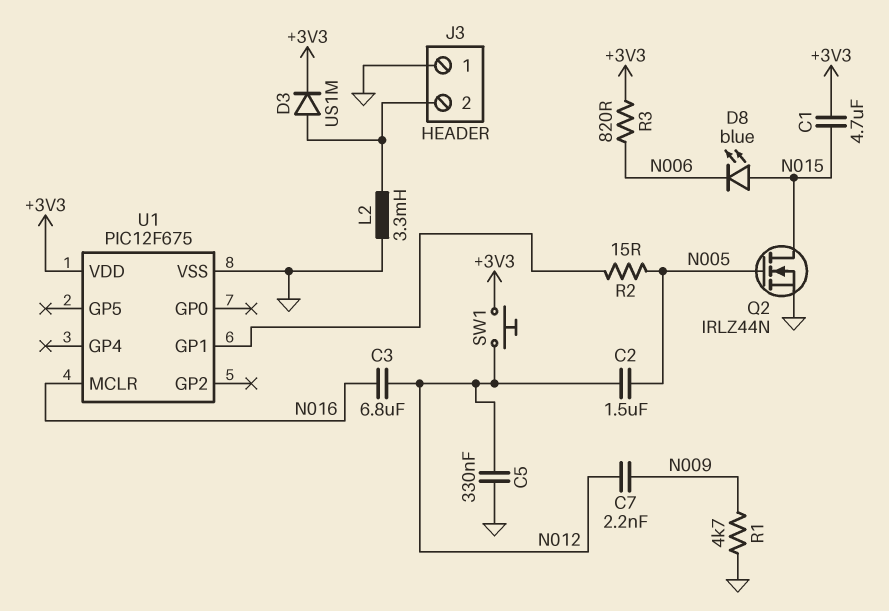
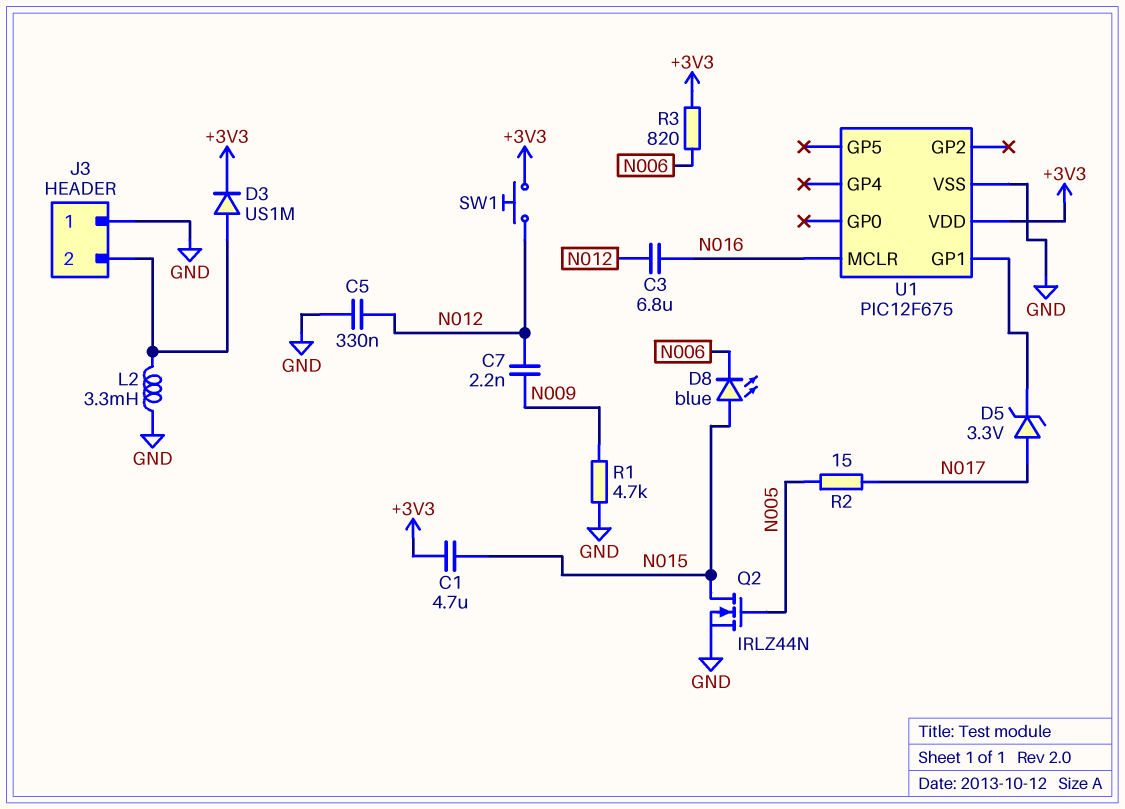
C2: 1.5uF (N005, N012) -> none
D5: none -> zener 3.3V (A N017, K U1/GP1)
R2: 15 (N005, U1/GP1) -> 15 (N005, N017)

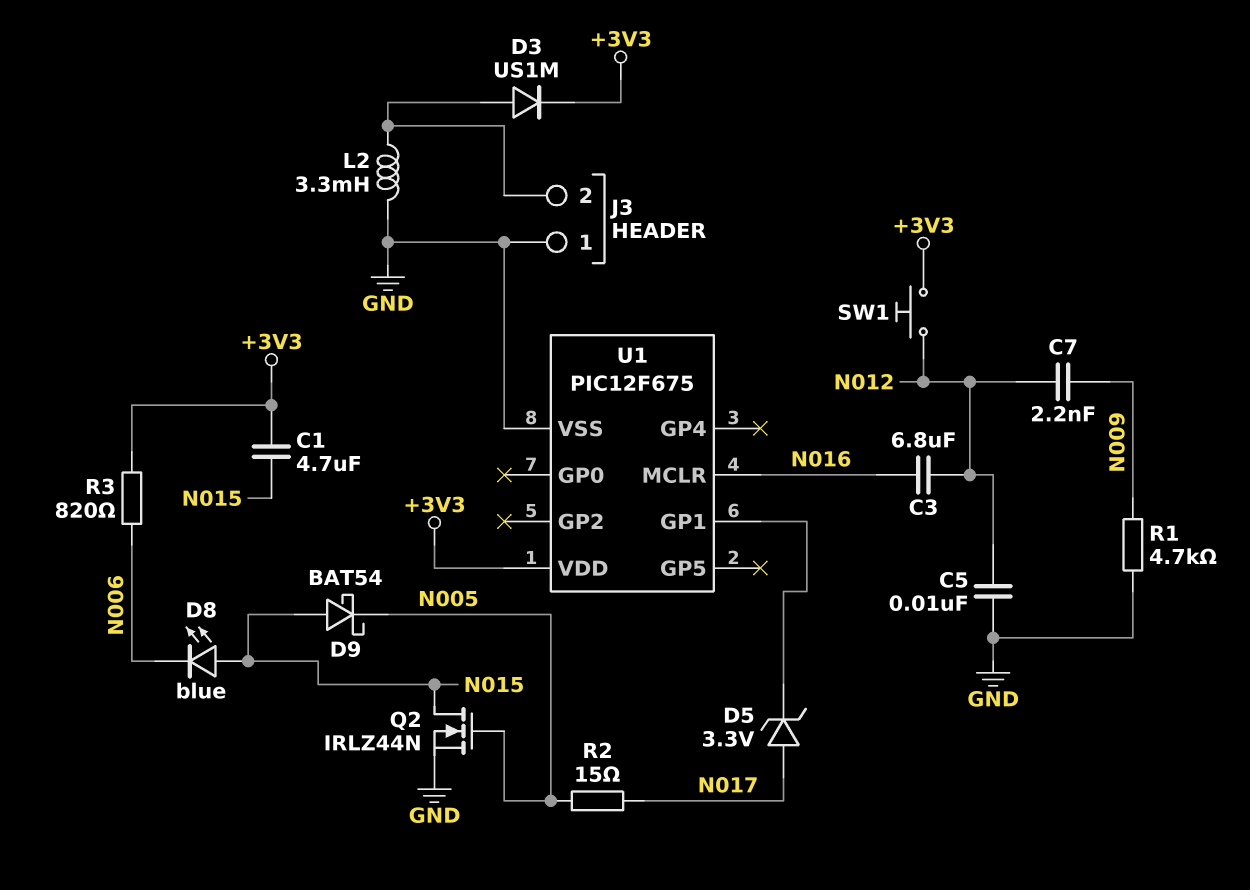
C5: 330nF (GND, N012) -> 10nF (GND, N012)
D9: none -> schottky BAT54 (A N015, K N005)

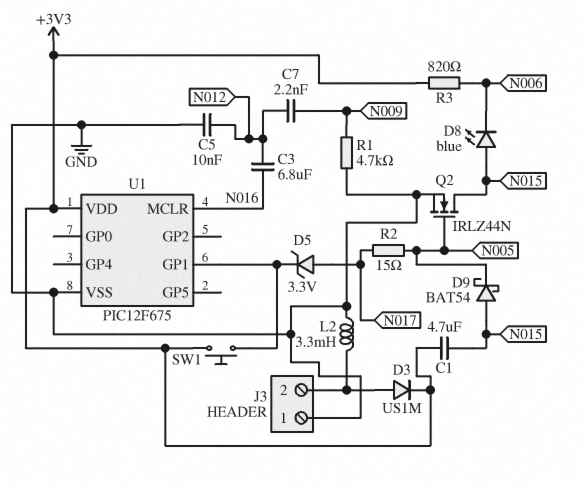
SW1: button (+3V3, N012) -> button (+3V3, U1/GP1)

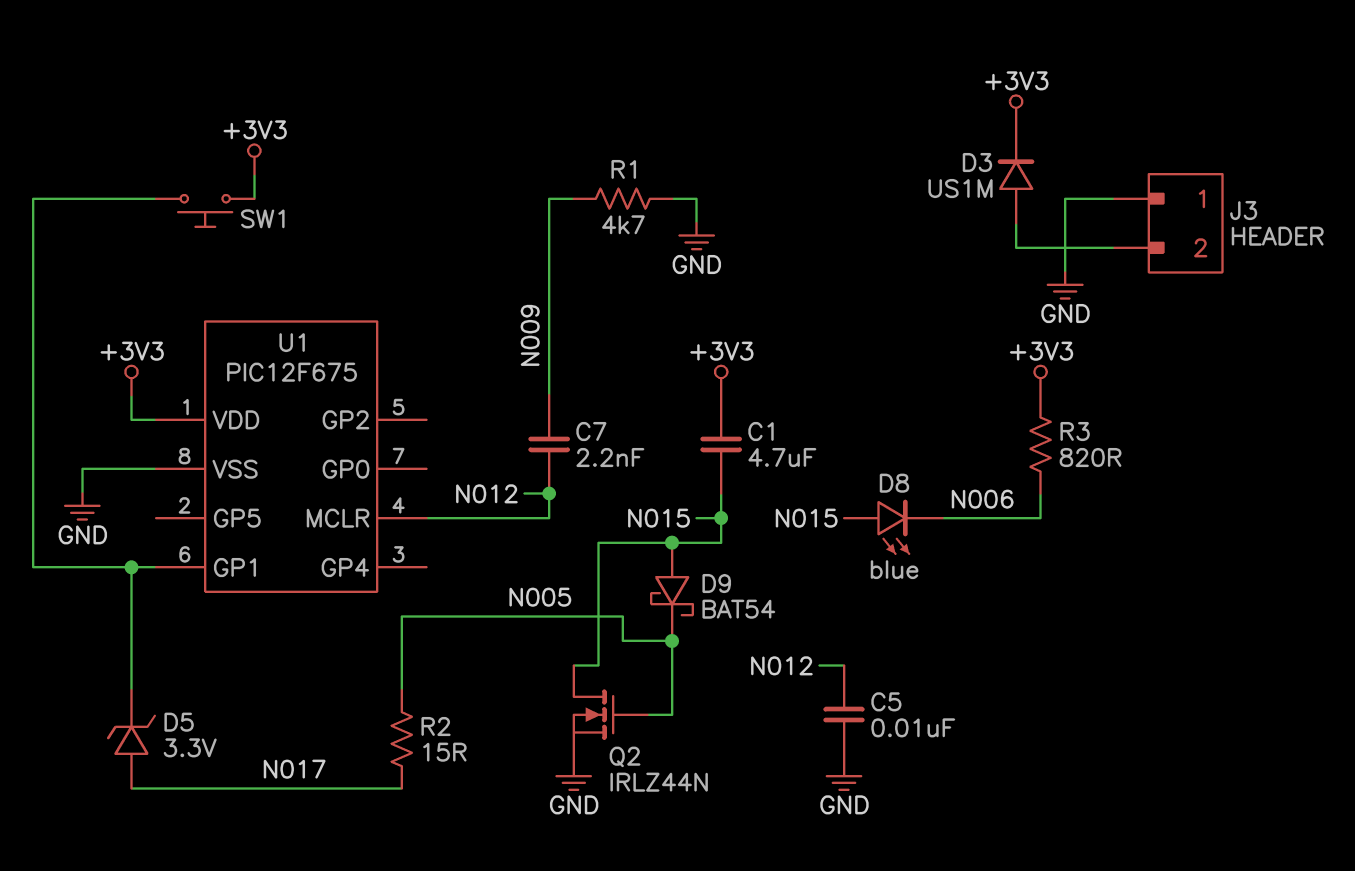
C3: 6.8uF (N012, N016) -> none
L2: 3.3mH (GND, J3/2) -> none
U1 pin MCLR: N016 -> N012

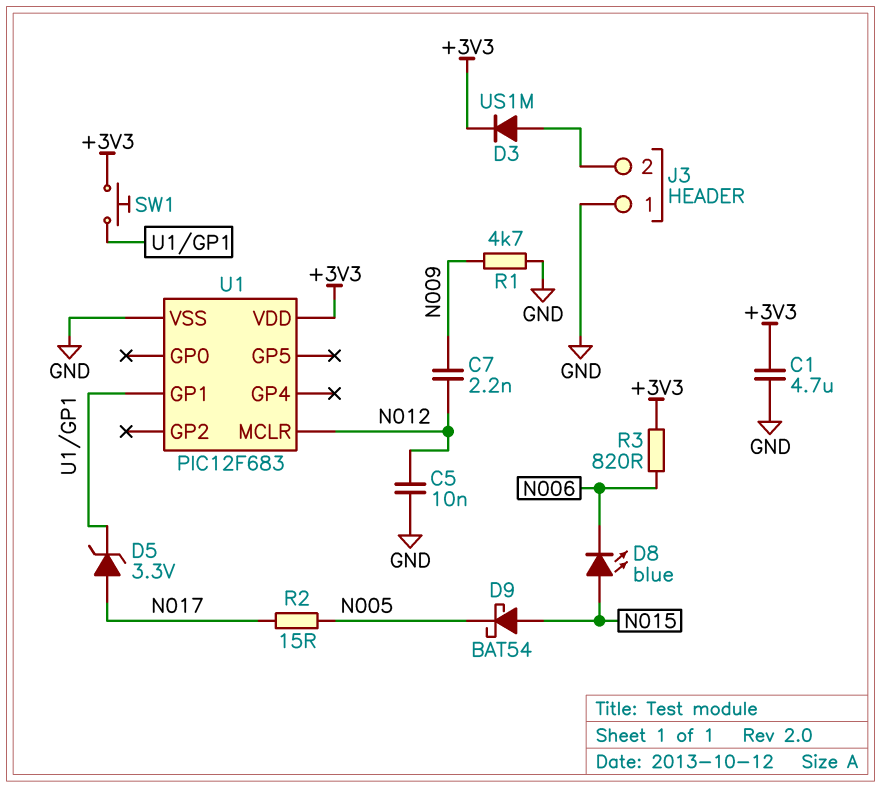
C1: 4.7uF (+3V3, N015) -> 4.7uF (+3V3, GND)
Q2: NMOS IRLZ44N (G N005, D N015, S GND) -> none
U1: PIC12F675 -> PIC12F683

